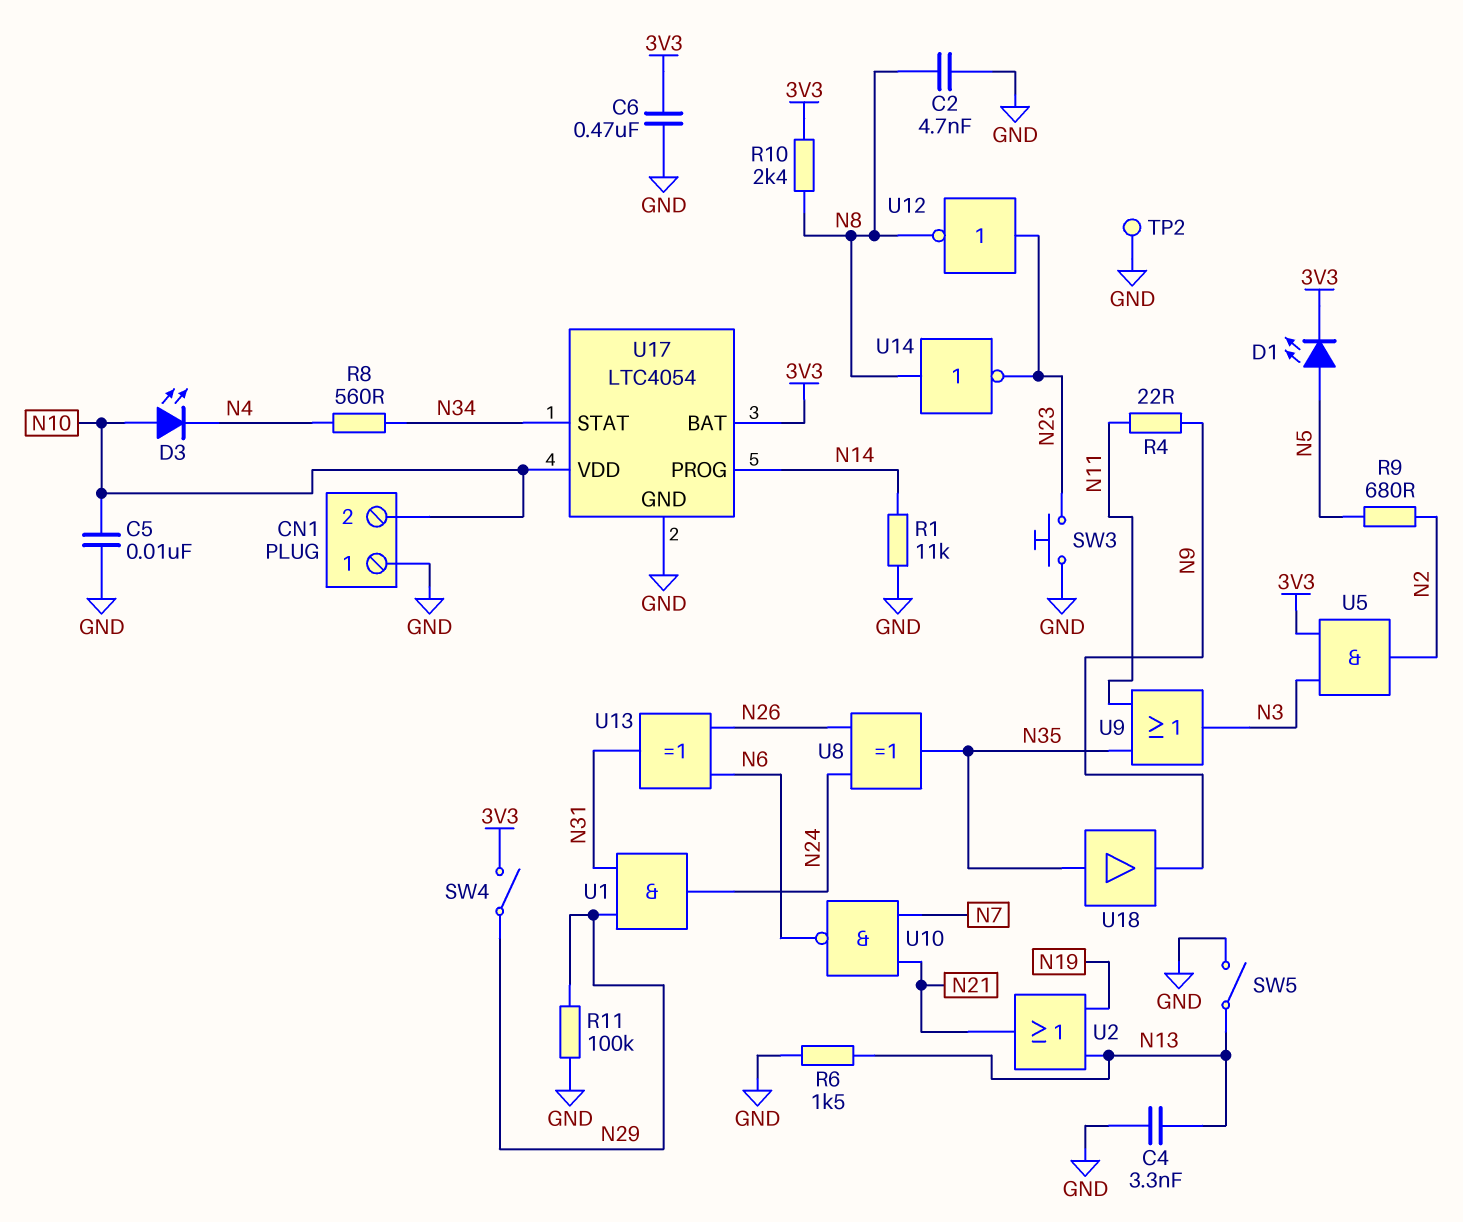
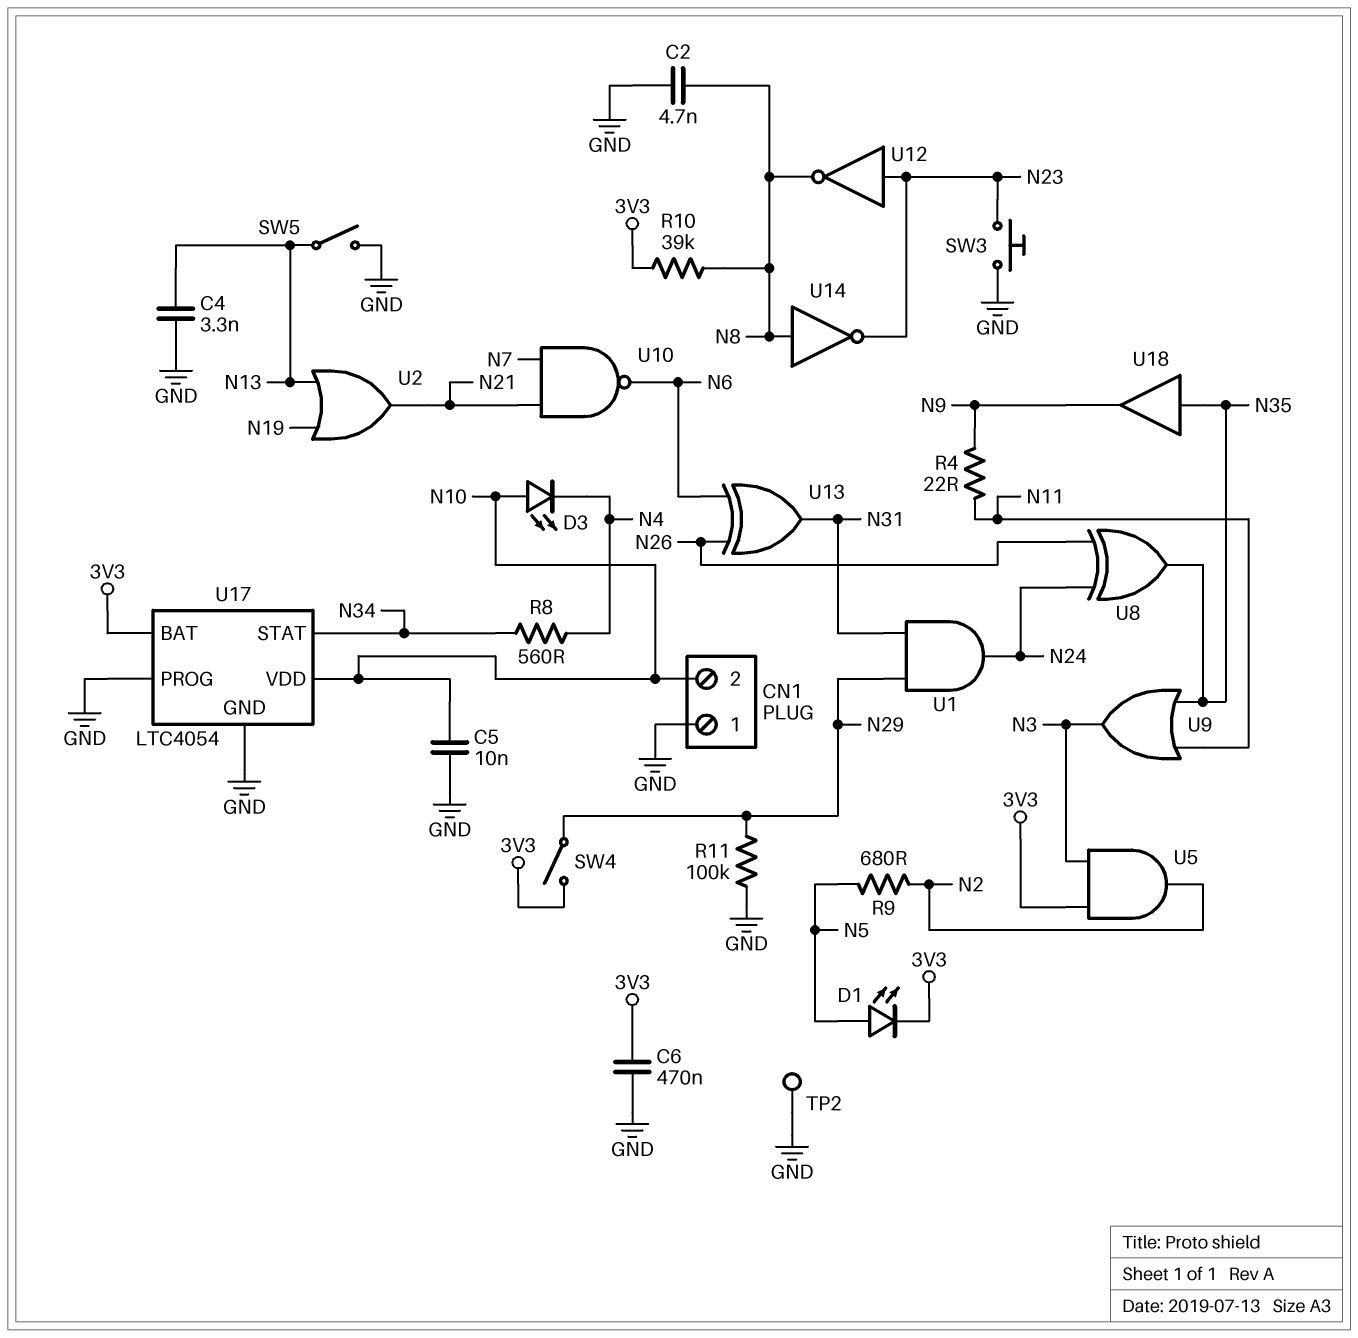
R1: 11k (GND, N14) -> none
R6: 1.5k (GND, N13) -> none
R10: 2.4k (3V3, N8) -> 39k (3V3, N8)
U17 pin PROG: N14 -> GND

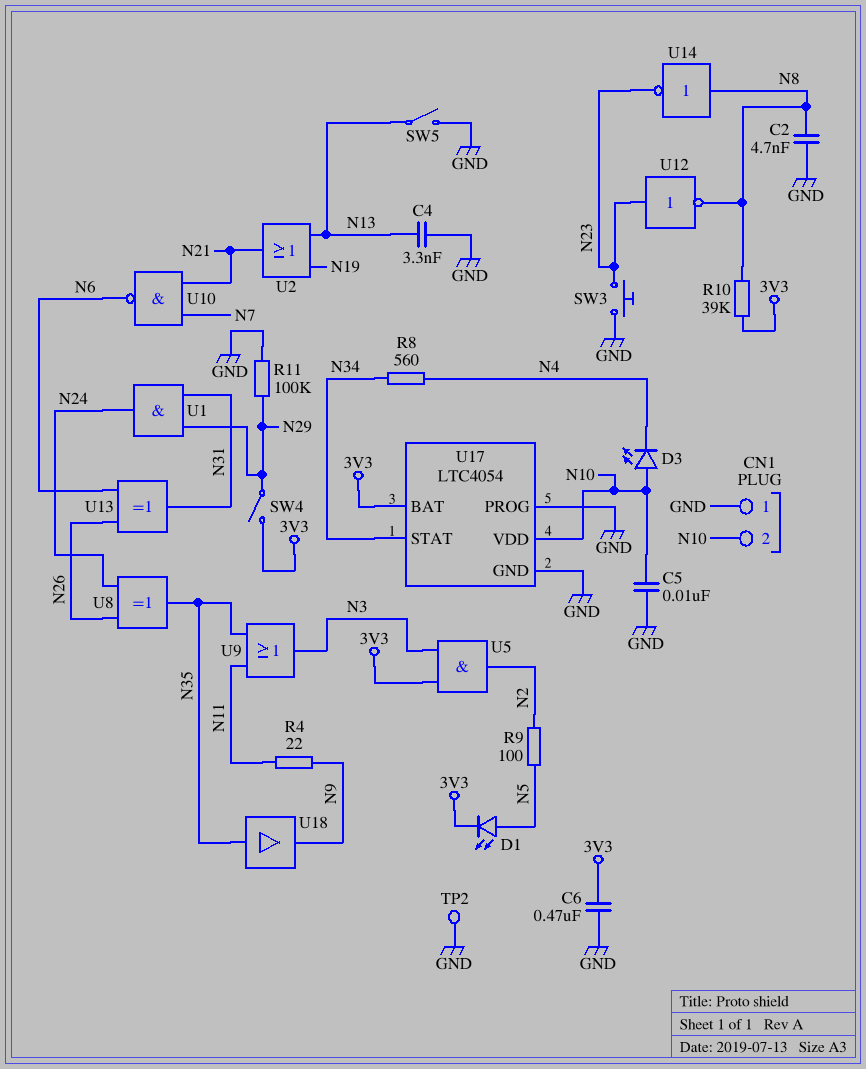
R9: 680 (N2, N5) -> 100 (N2, N5)

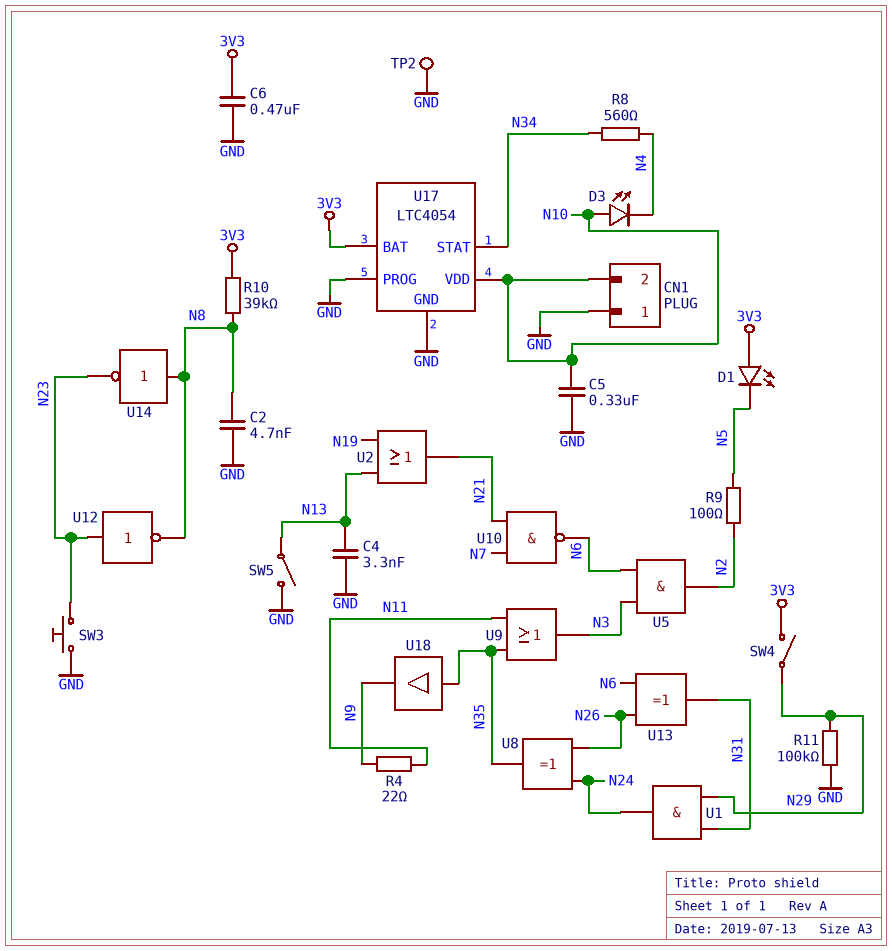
C5: 10nF (GND, N10) -> 330nF (GND, N10)
D1: LED (A N5, K 3V3) -> LED (A 3V3, K N5)
U5: AND (in 3V3, in N3, out N2) -> AND (in N3, in N6, out N2)

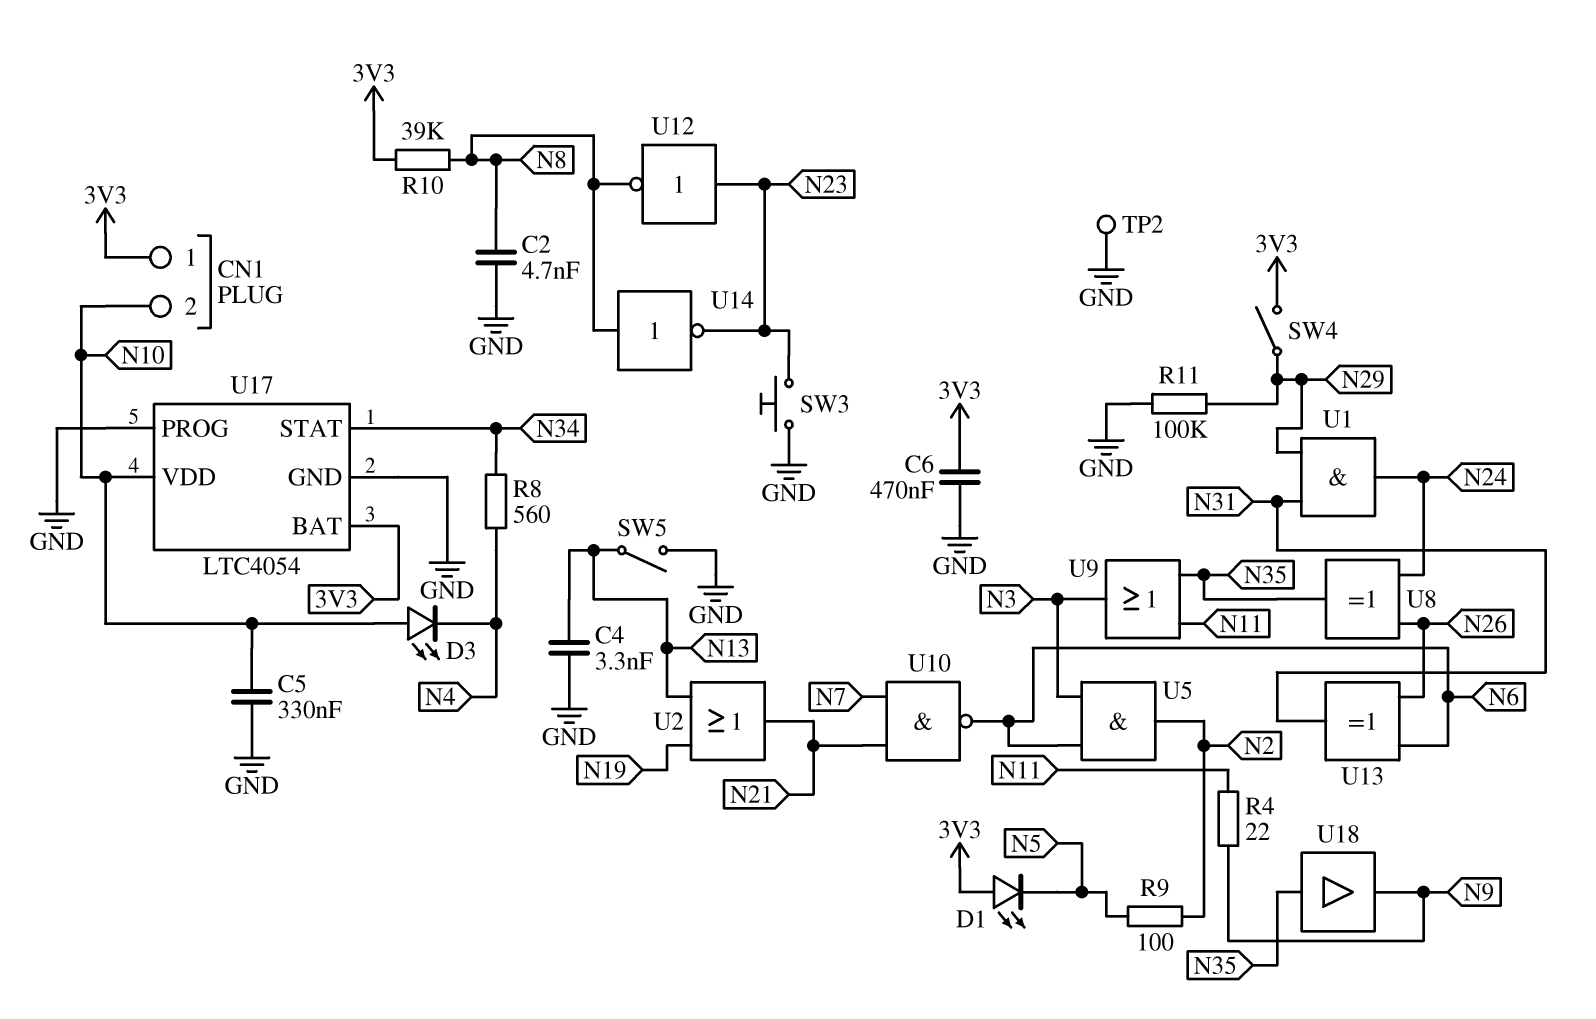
CN1 pin 1: GND -> 3V3

